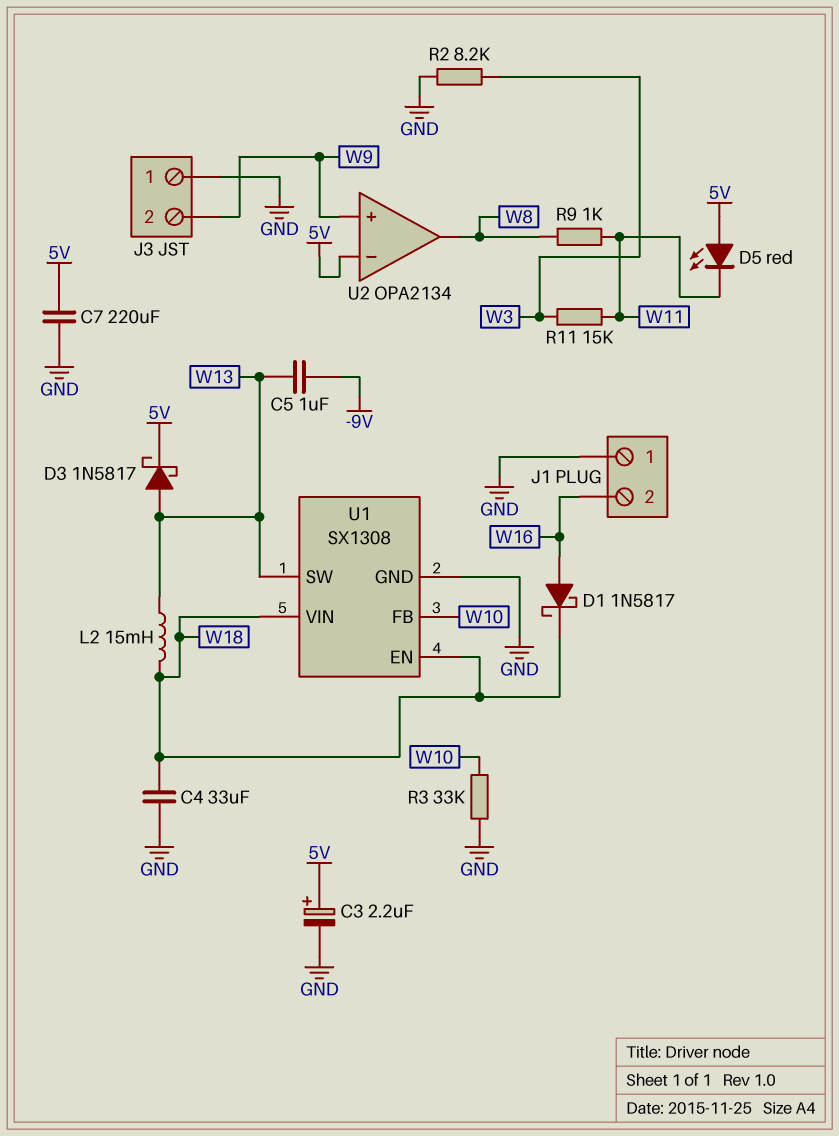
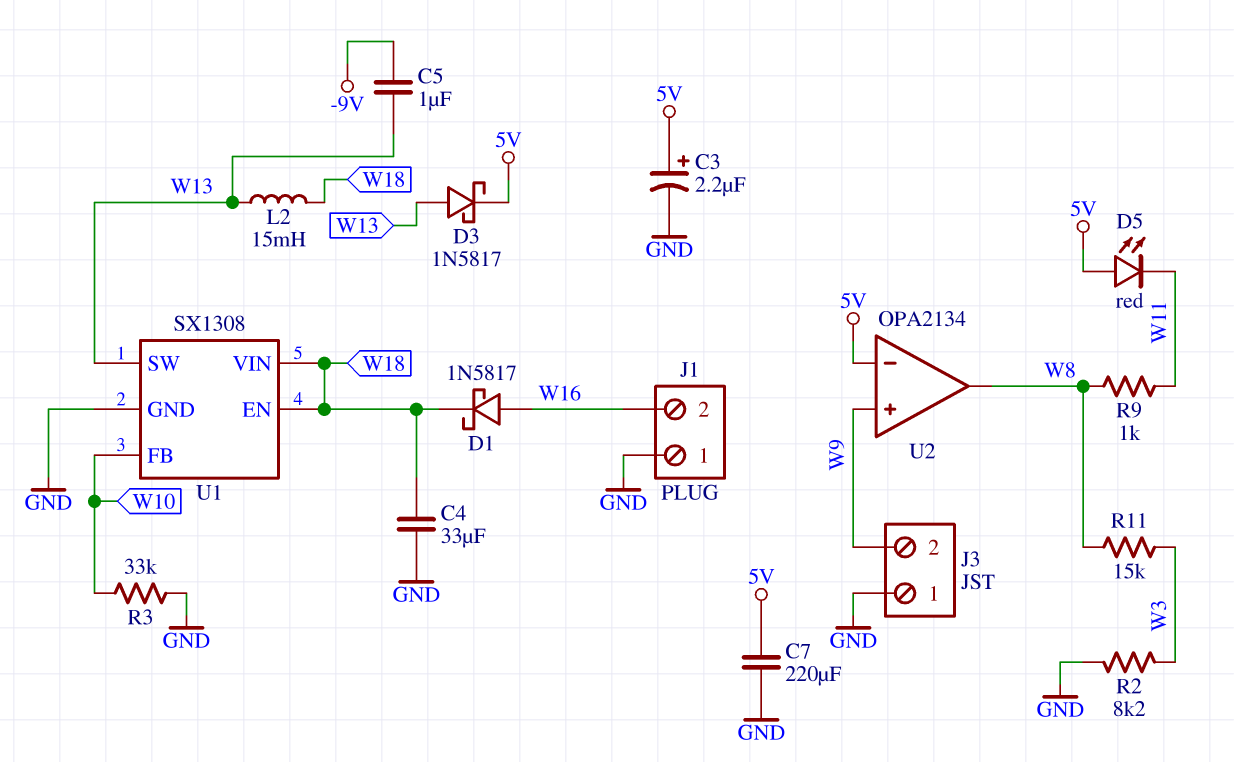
R11: 15k (W3, W11) -> 15k (W3, W8)

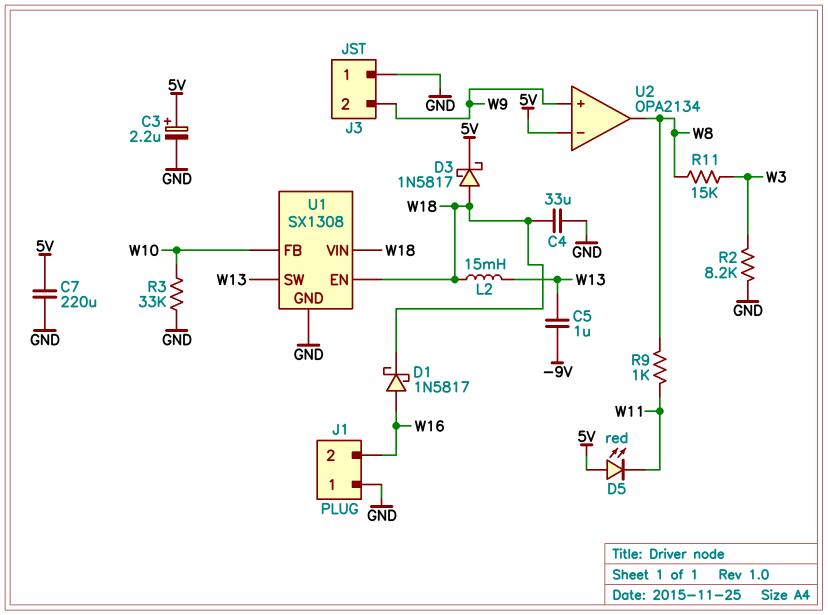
D3: schottky 1N5817 (A W13, K 5V) -> schottky 1N5817 (A W18, K 5V)

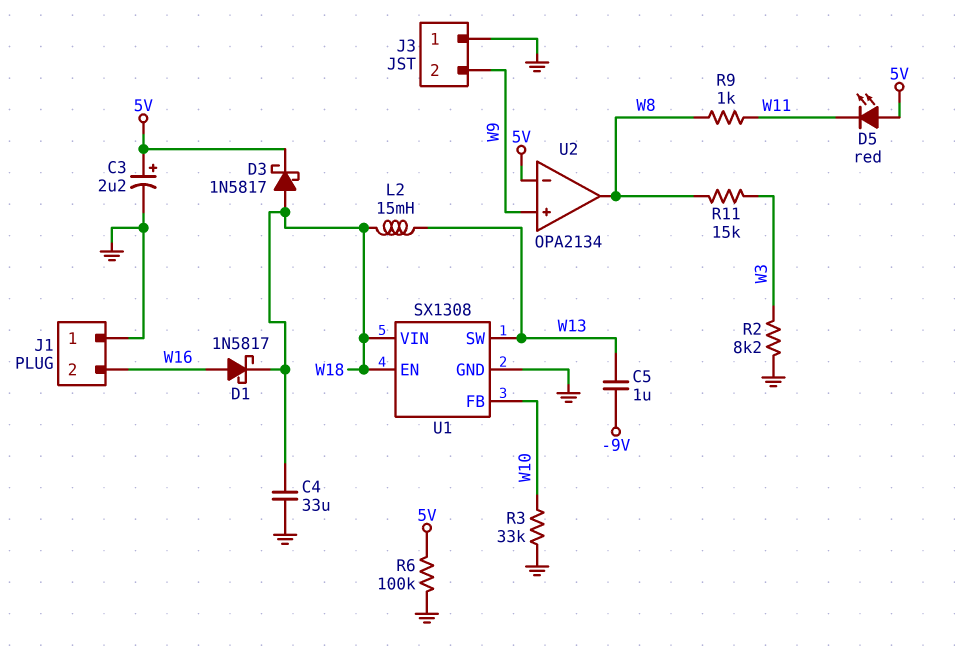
C7: 220uF (5V, GND) -> none
R6: none -> 100k (5V, GND)

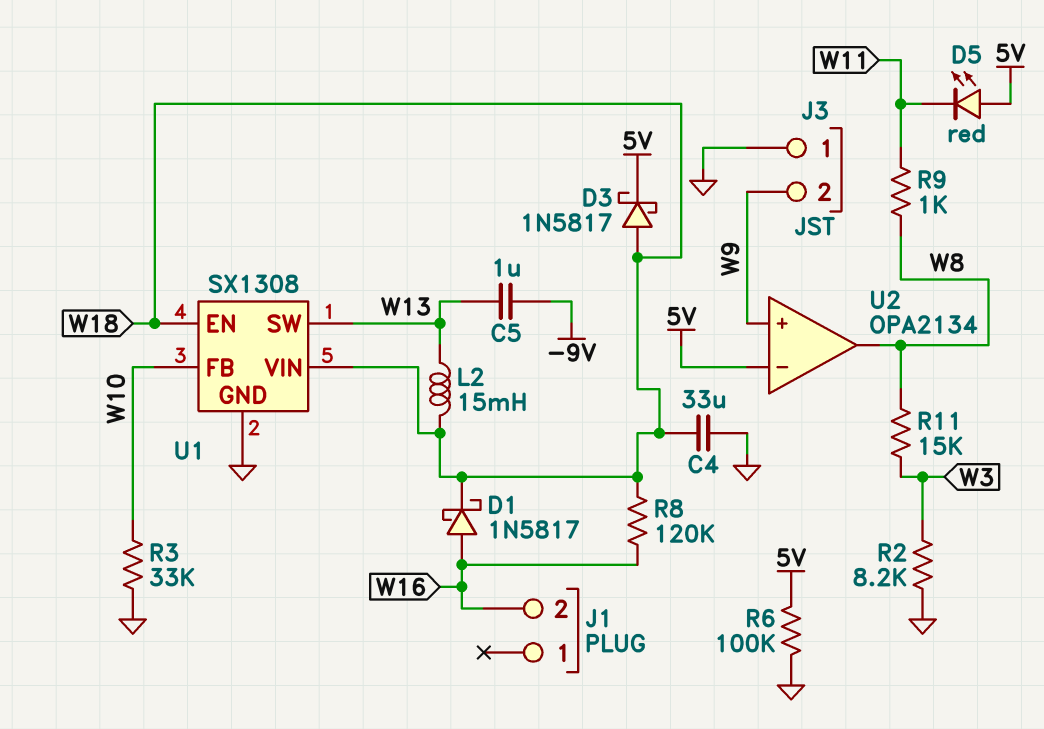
C3: 2.2uF (plus 5V, minus GND) -> none
J1 pin 1: GND -> none
R8: none -> 120k (W16, W18)

